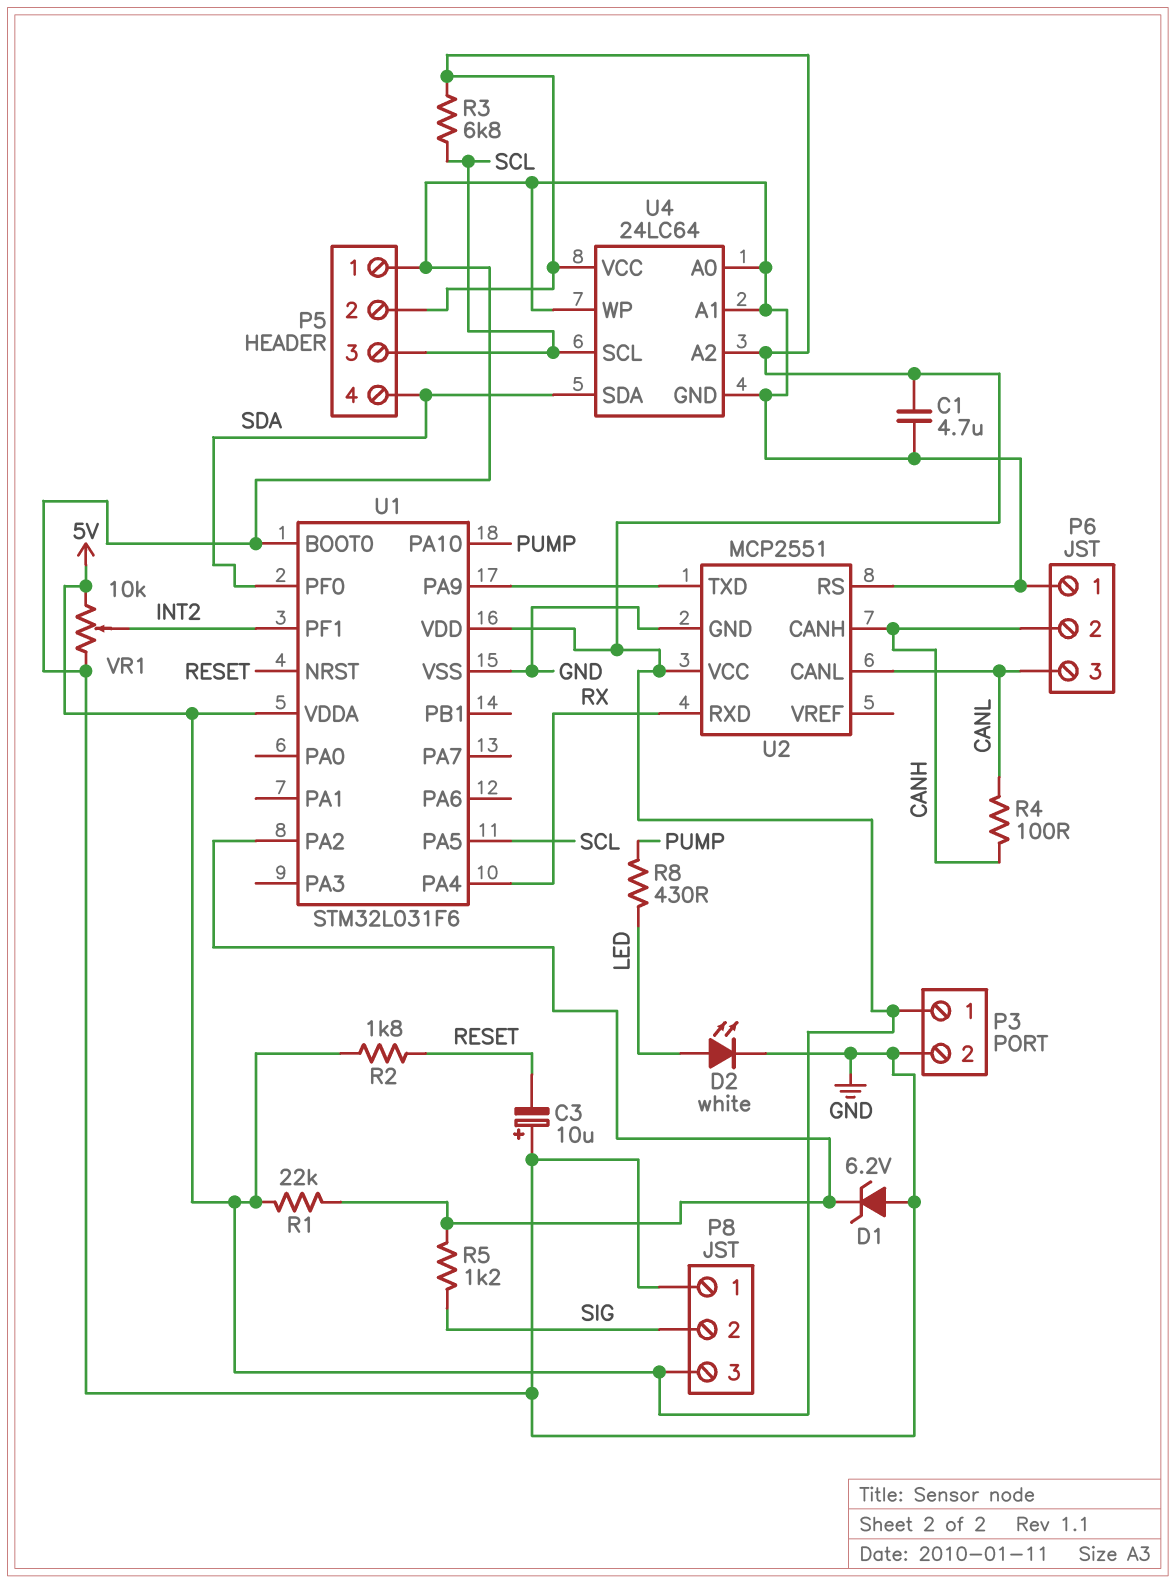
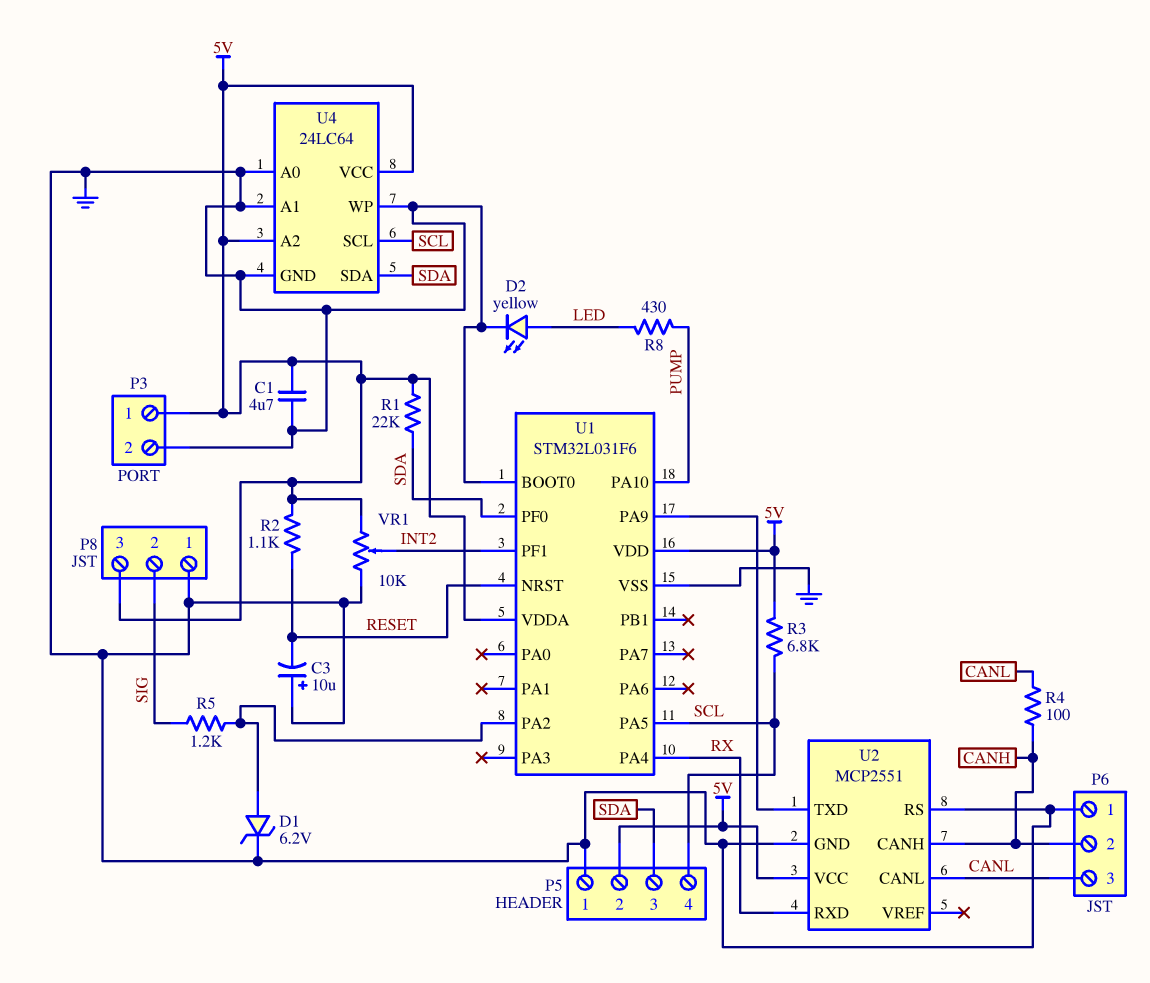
D1: zener 6.2V (A GND, K U1/PA2) -> zener 6.2V (A U1/PA2, K GND)
D2: LED white (A LED, K GND) -> LED yellow (A LED, K GND)
P5 pin 3: SCL -> SDA
P5 pin 4: SDA -> SCL
R1: 22k (5V, U1/PA2) -> 22k (5V, SDA)
R2: 1.8k (5V, RESET) -> 1.1k (5V, RESET)

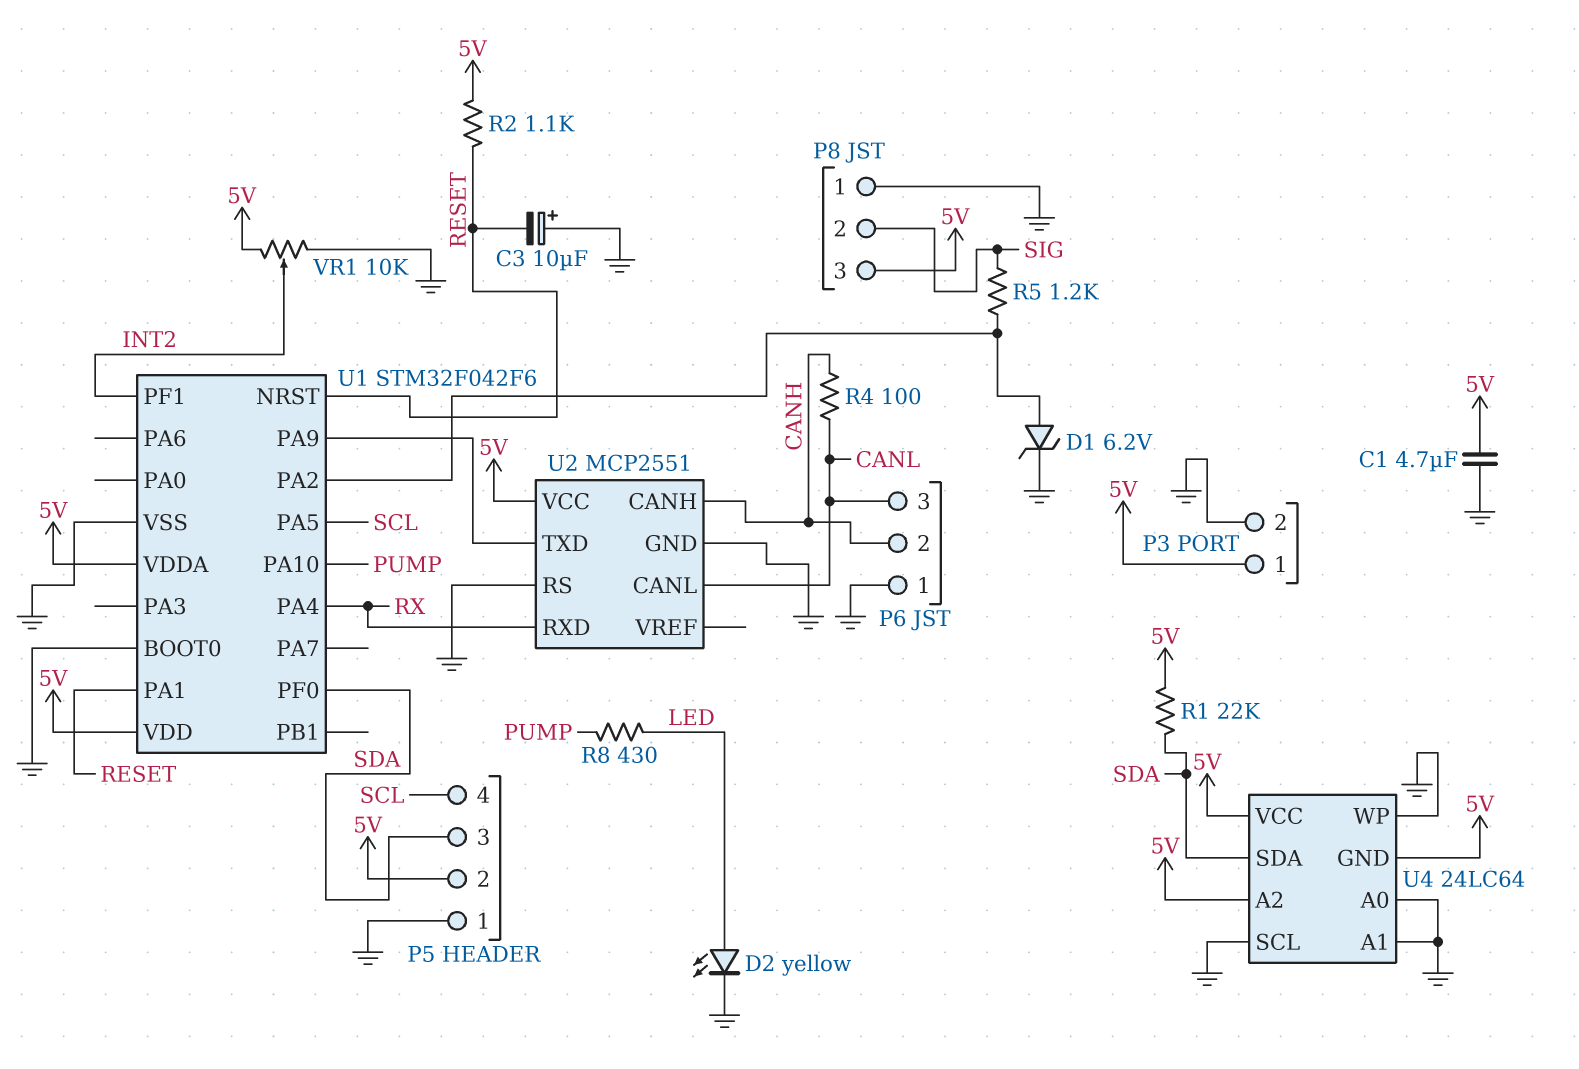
R3: 6.8k (5V, SCL) -> none
U1: STM32L031F6 -> STM32F042F6
U1 pin PA1: none -> RESET
U4 pin GND: GND -> 5V
U4 pin SCL: SCL -> GND

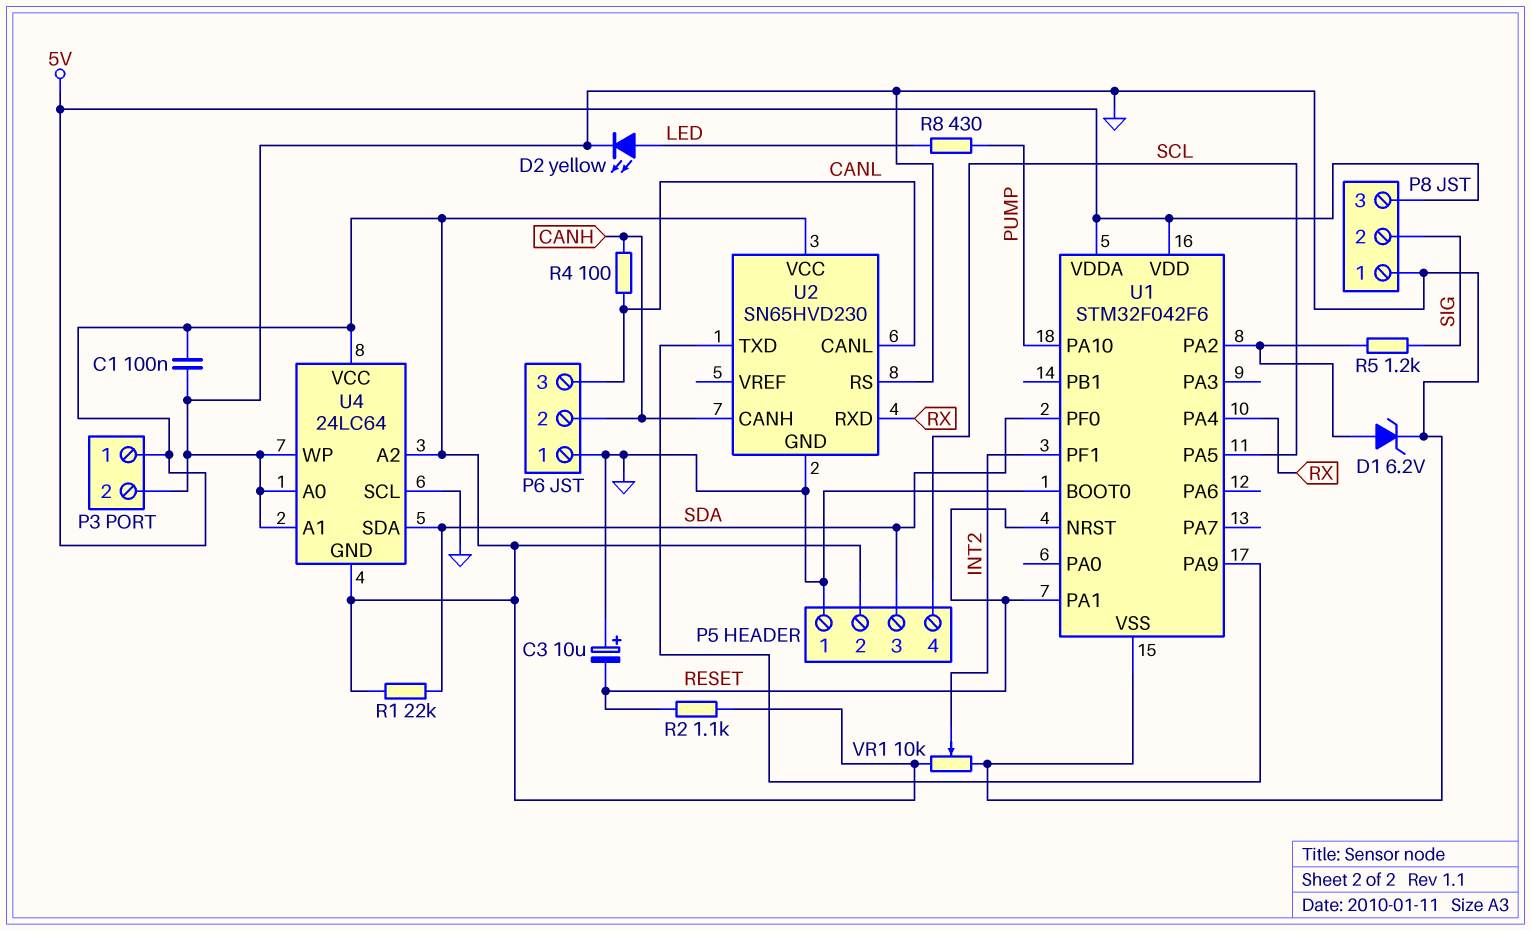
C1: 4.7uF (5V, GND) -> 100nF (5V, GND)
U2: MCP2551 -> SN65HVD230

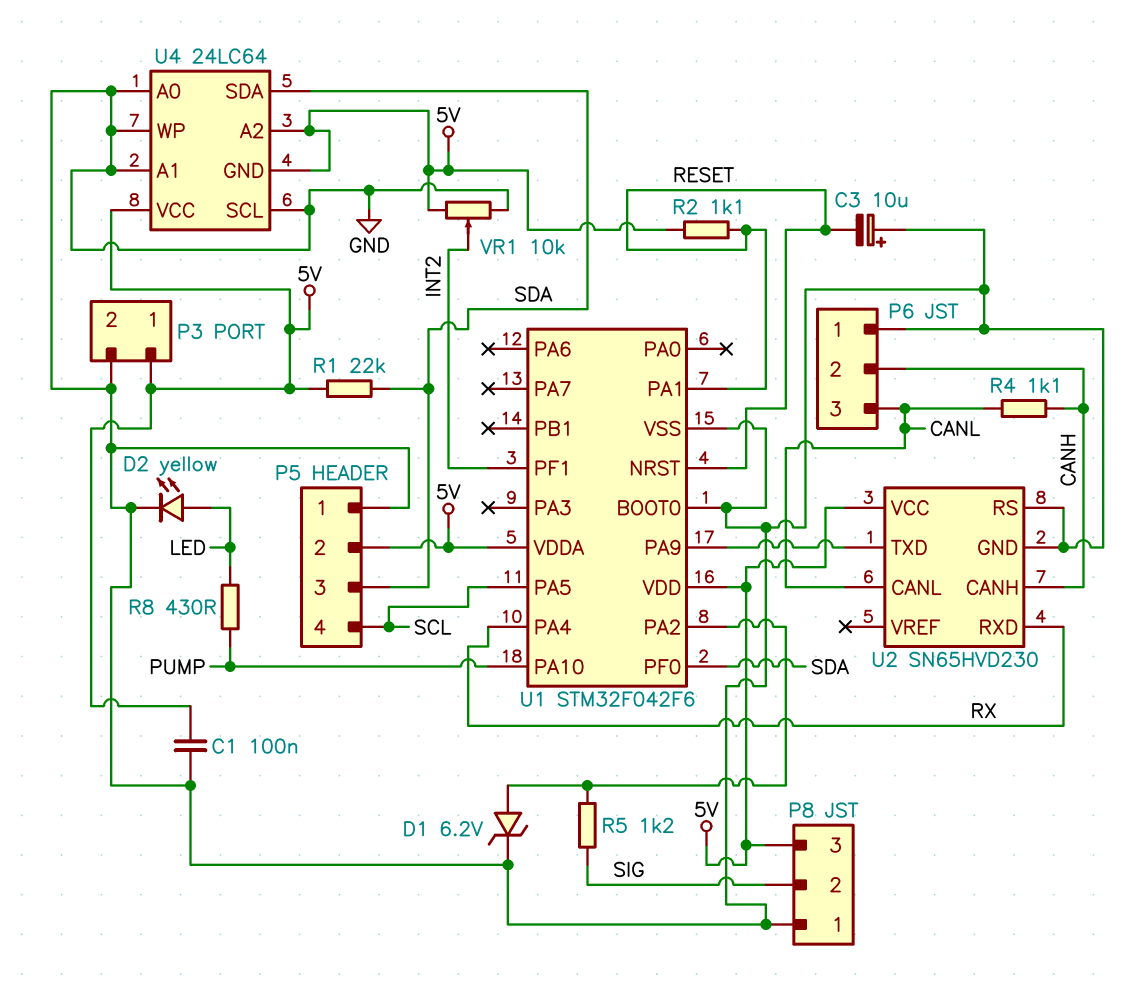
R4: 100 (CANH, CANL) -> 1.1k (CANH, CANL)

